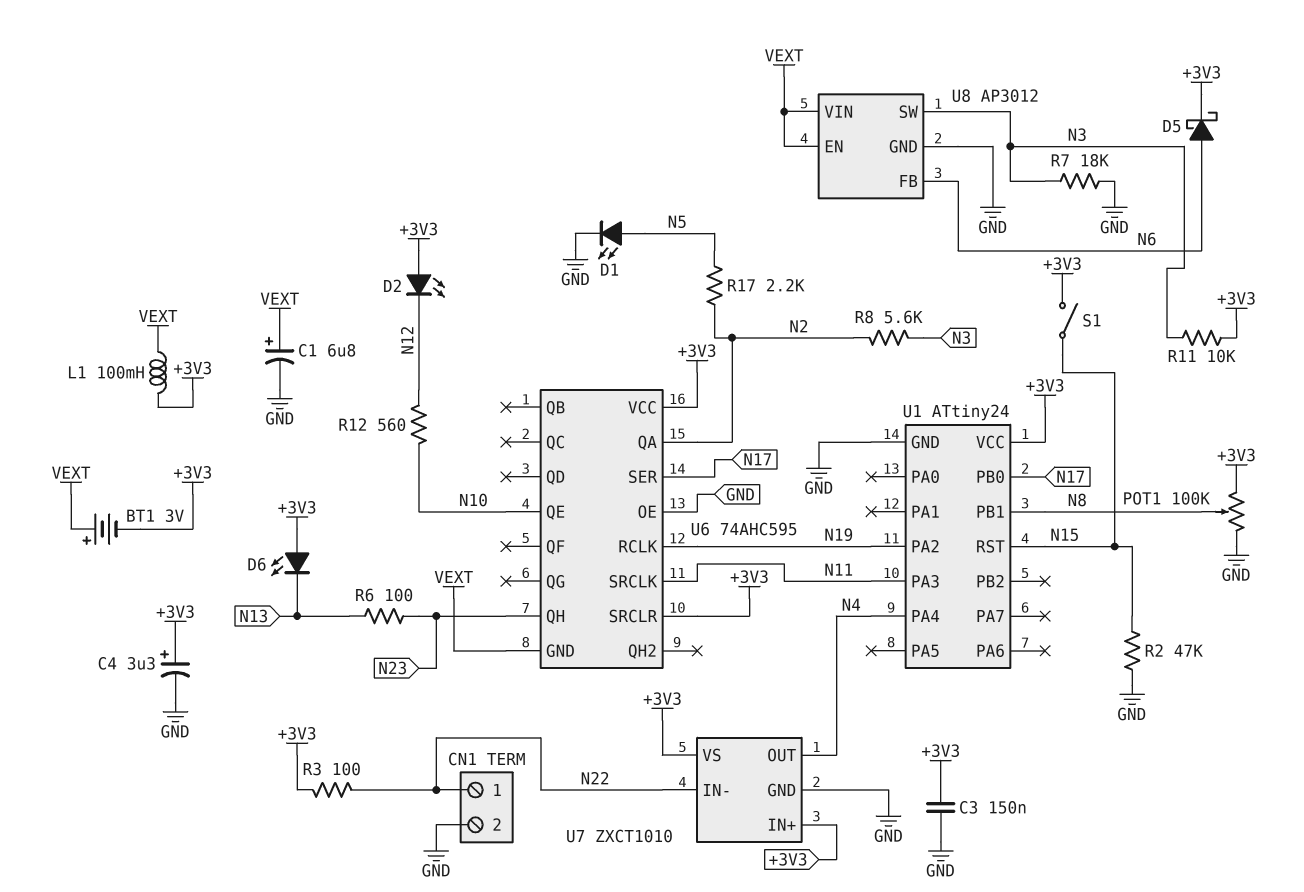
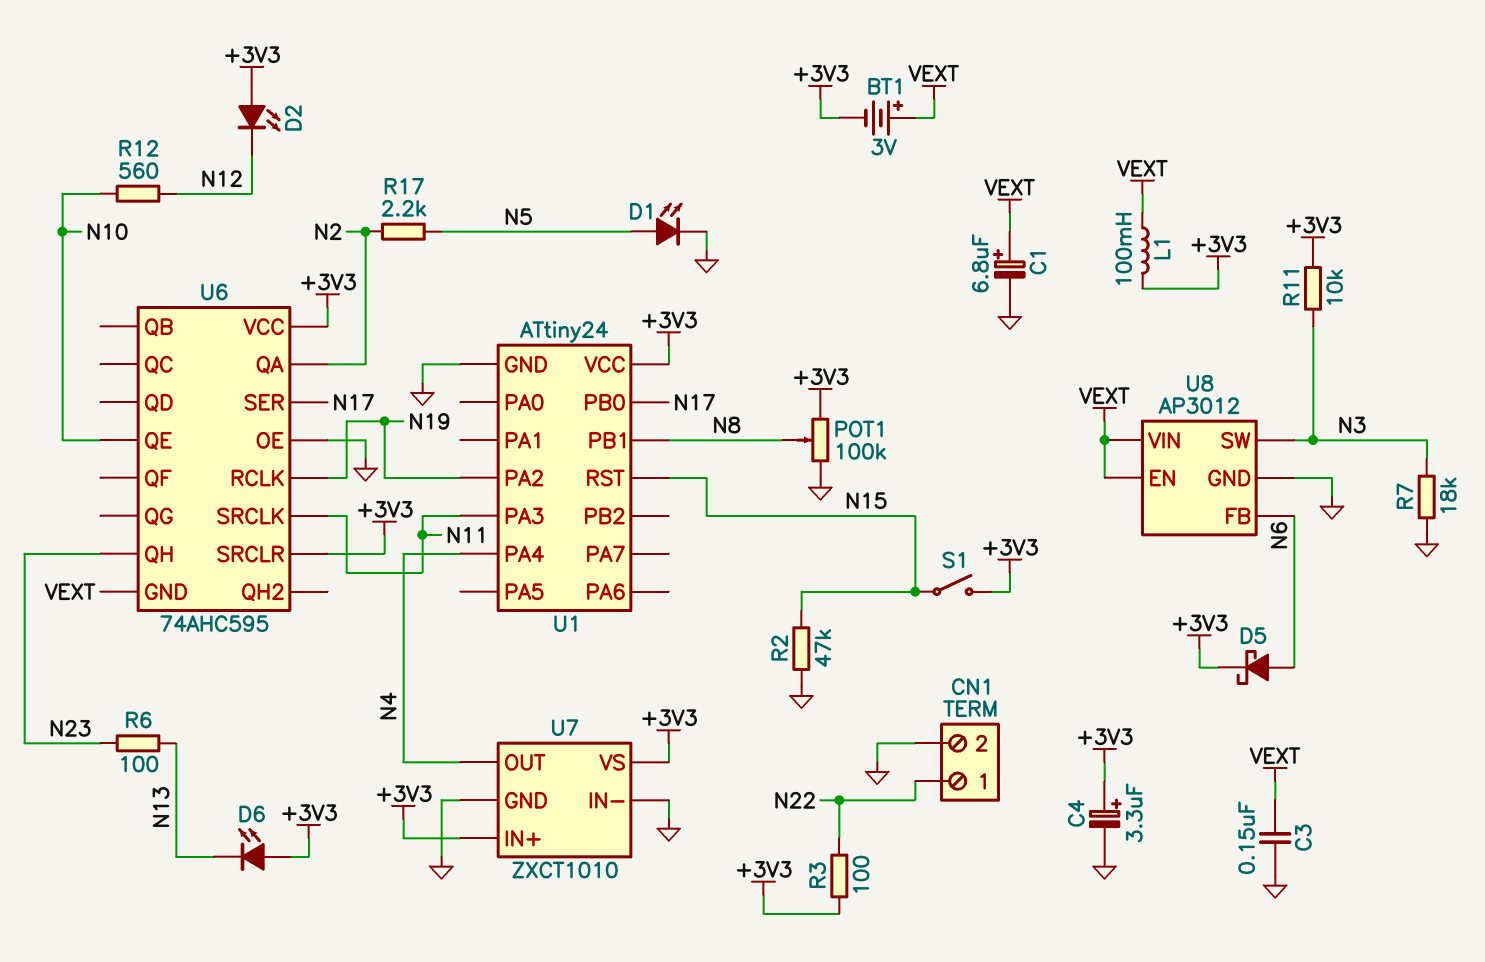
C3: 150nF (+3V3, GND) -> 150nF (GND, VEXT)
R8: 5.6k (N2, N3) -> none
U7 pin IN-: N22 -> GND

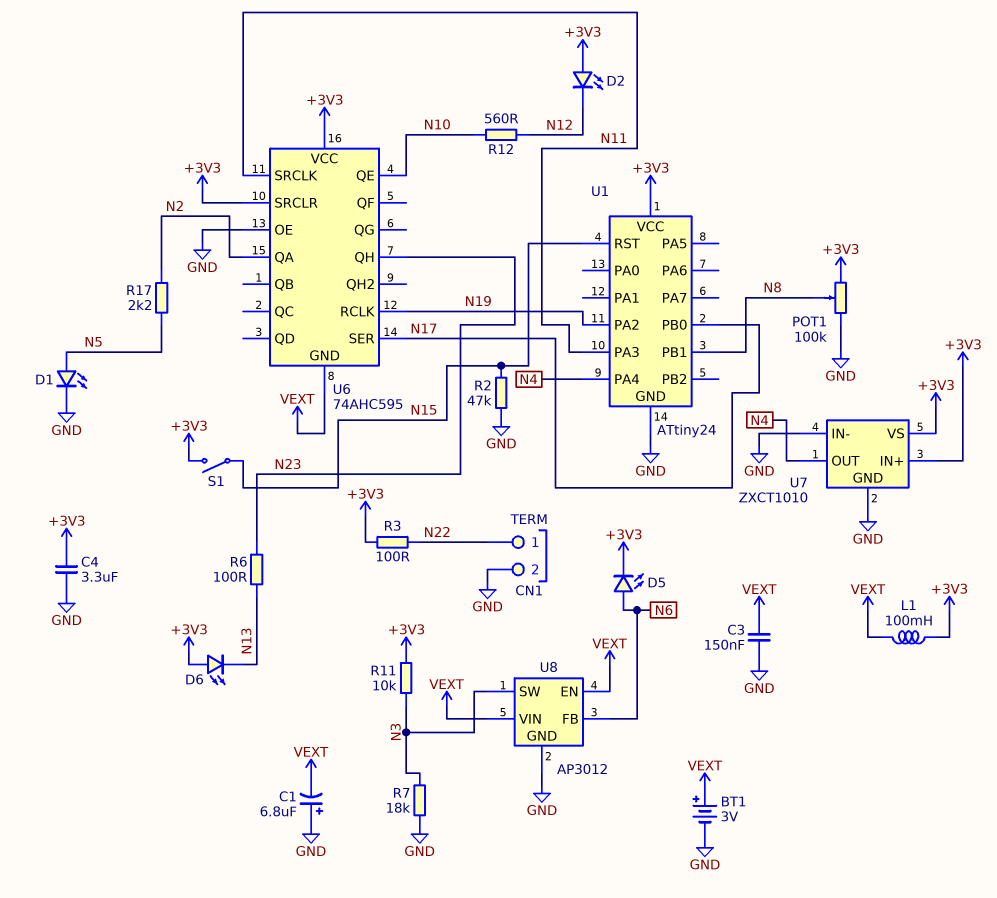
BT1: 3V (plus VEXT, minus +3V3) -> 3V (plus VEXT, minus GND)
C1: 6.8uF (plus VEXT, minus GND) -> 6.8uF (plus GND, minus VEXT)
C4: 3.3uF (plus +3V3, minus GND) -> 3.3uF (+3V3, GND)
D5: schottky (A N6, K +3V3) -> LED (A N6, K +3V3)

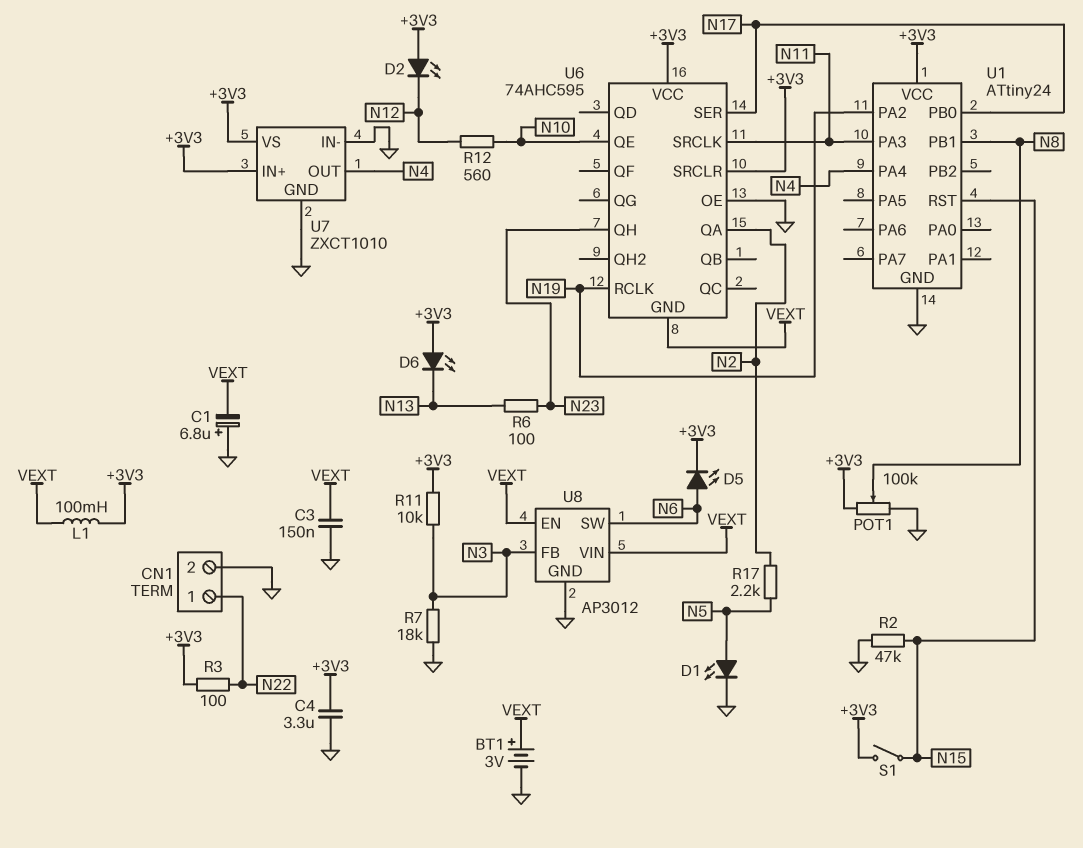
U8 pin FB: N6 -> N3
U8 pin SW: N3 -> N6

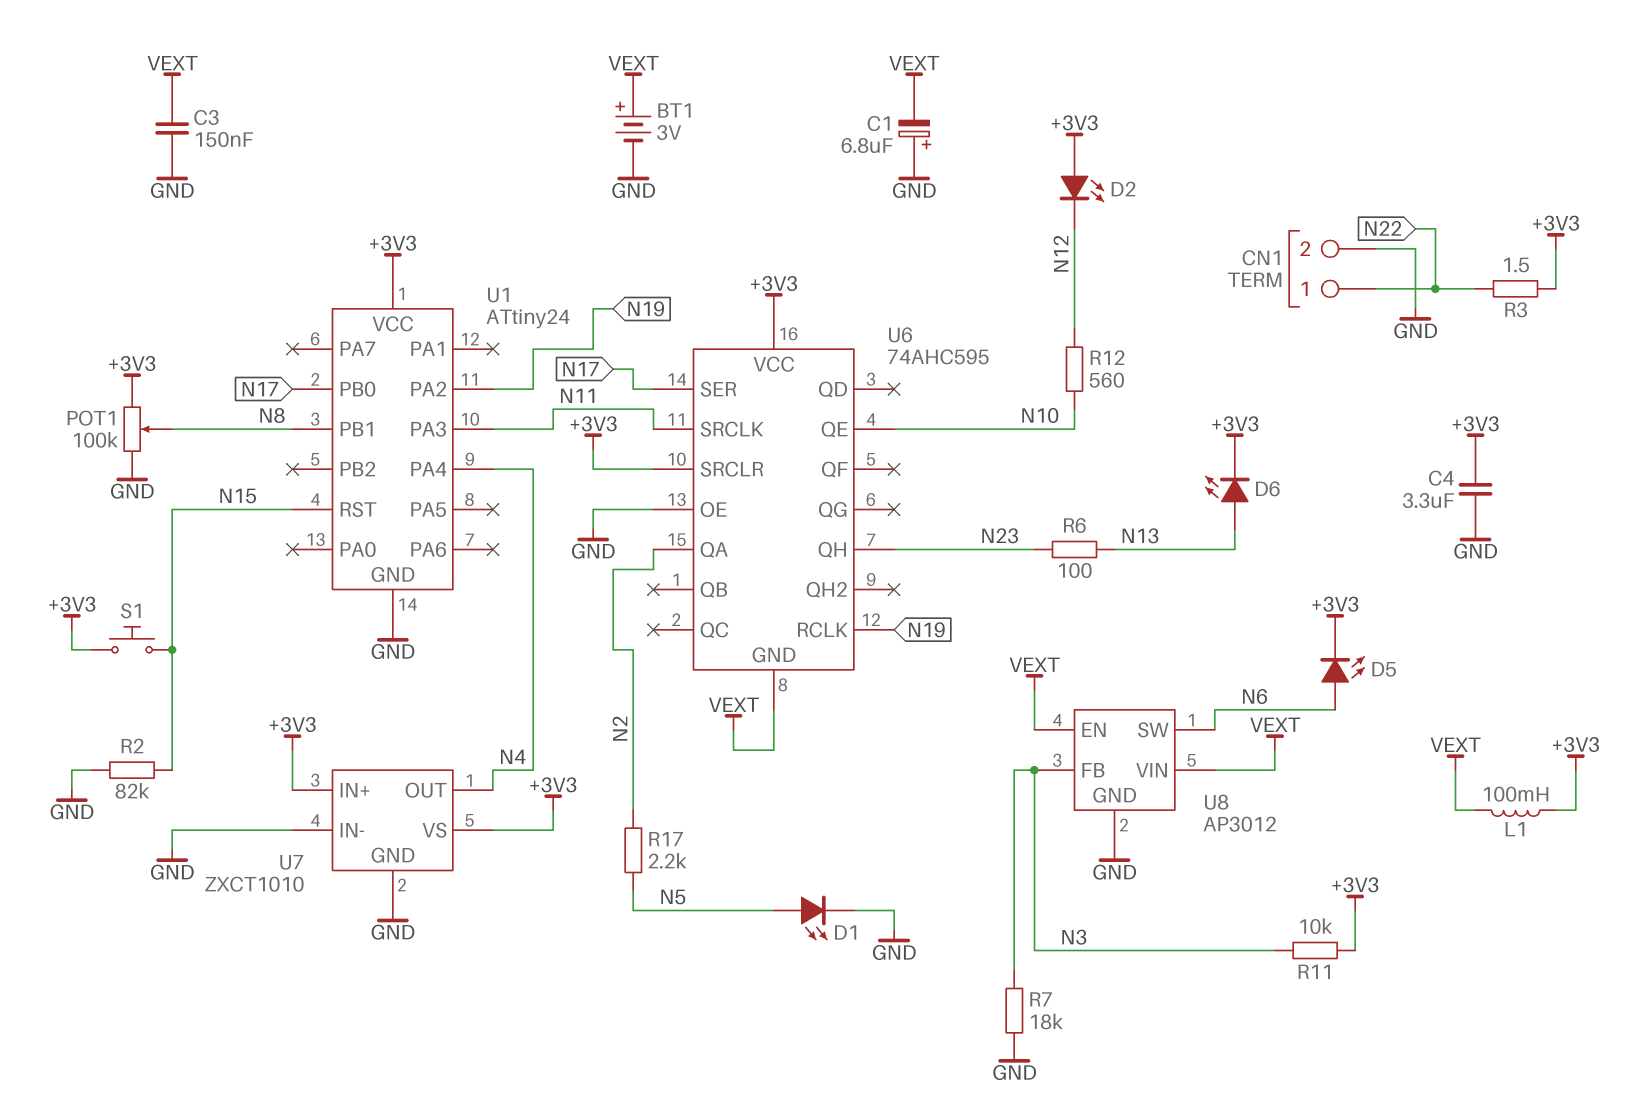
D6: LED (A +3V3, K N13) -> LED (A N13, K +3V3)
R2: 47k (GND, N15) -> 82k (GND, N15)
R3: 100 (+3V3, N22) -> 1.5 (+3V3, N22)
S1: switch (+3V3, N15) -> button (+3V3, N15)

